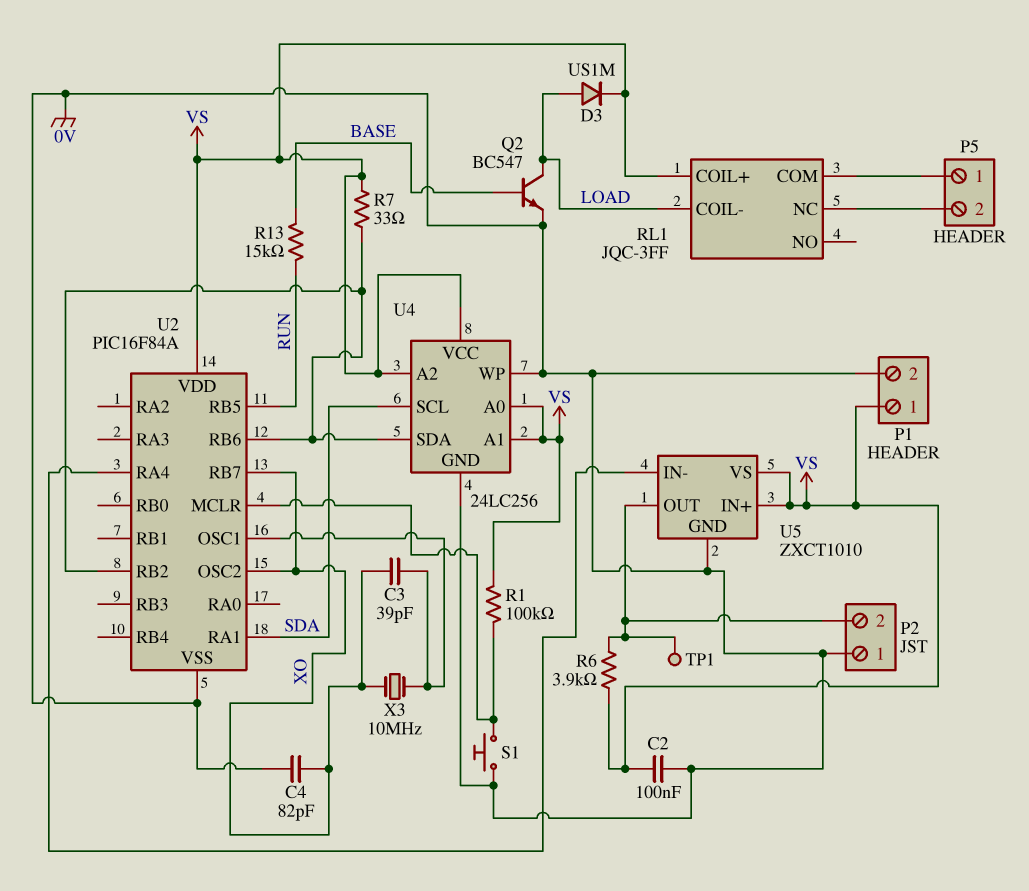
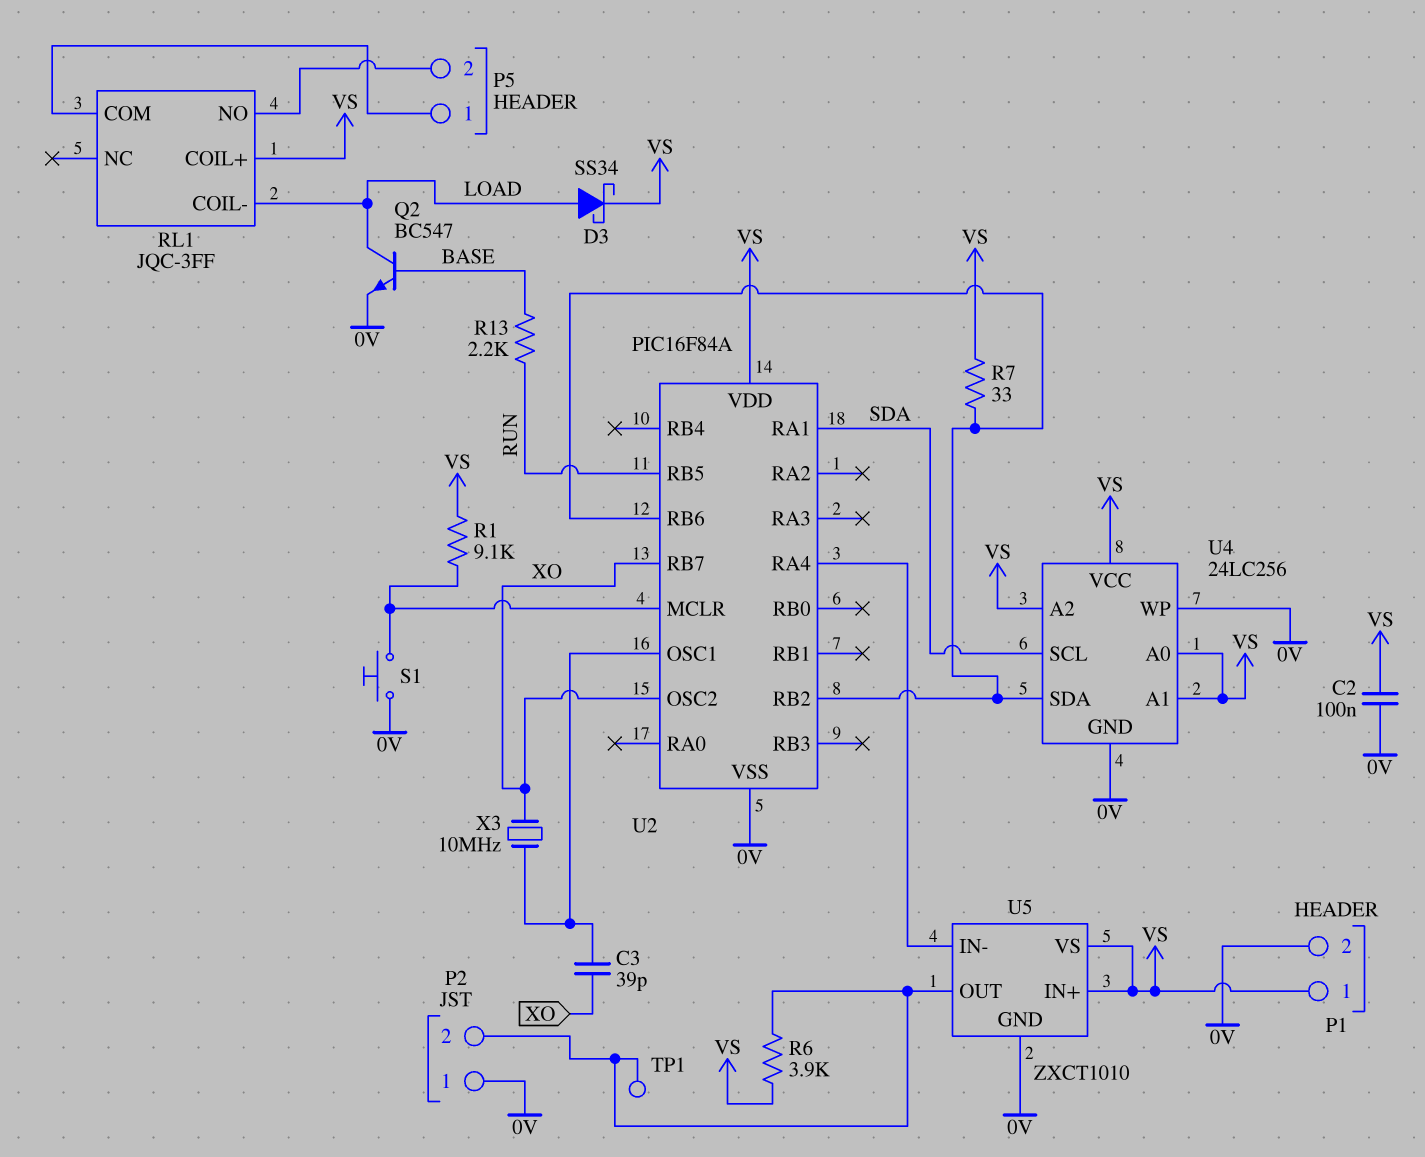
C4: 82pF (0V, XO) -> none
D3: diode US1M (A LOAD, K VS) -> schottky SS34 (A LOAD, K VS)
R1: 100k (U2/MCLR, VS) -> 9.1k (U2/MCLR, VS)
R13: 15k (BASE, RUN) -> 2.2k (BASE, RUN)
RL1 pin NC: P5/2 -> none
RL1 pin NO: none -> P5/2

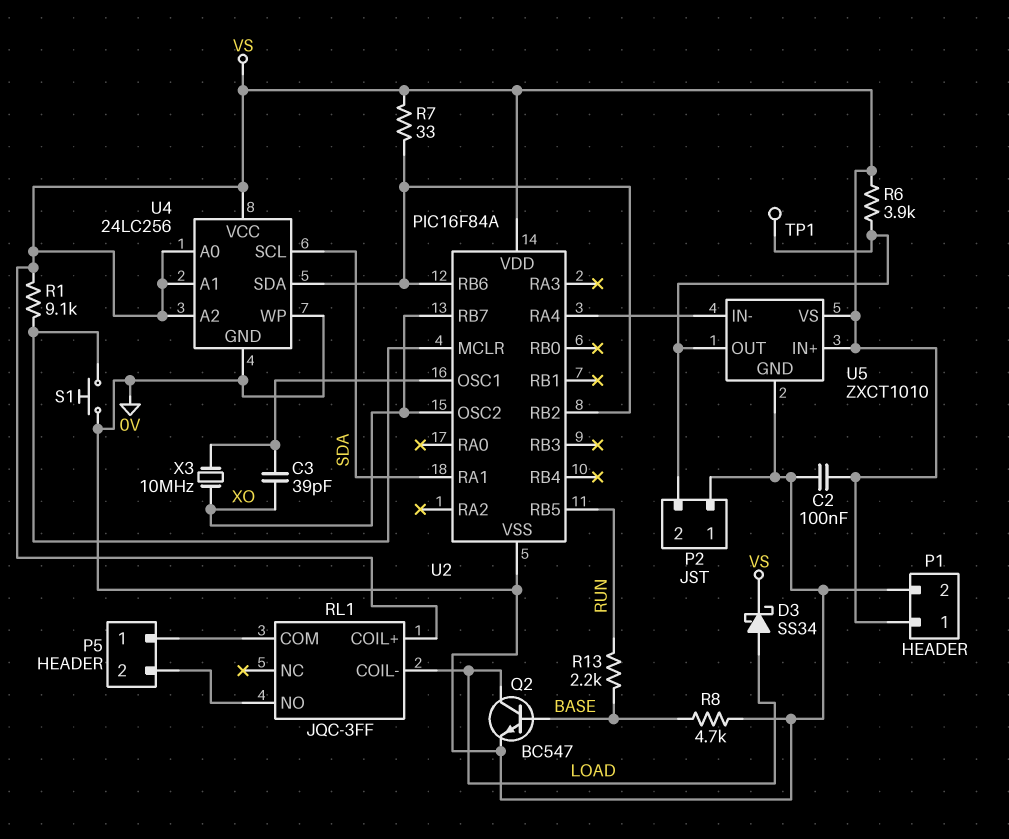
R8: none -> 4.7k (0V, BASE)

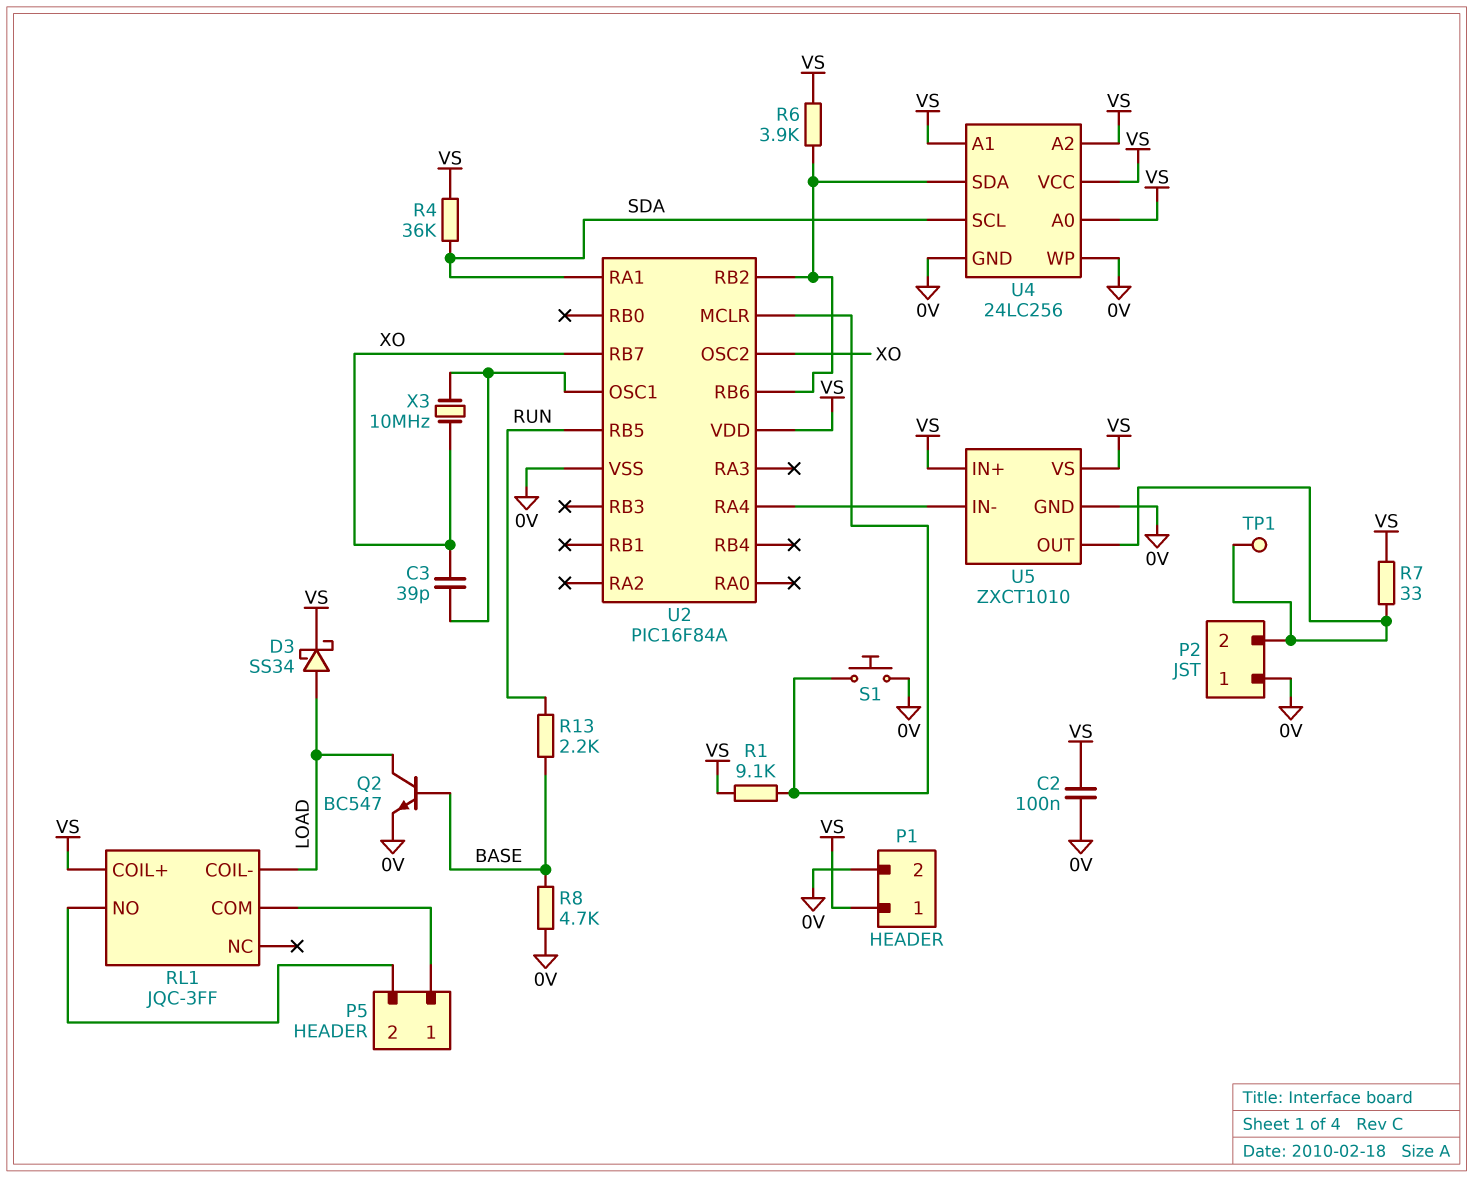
R4: none -> 36k (SDA, VS)
R6: 3.9k (P2/2, VS) -> 3.9k (U2/RB2, VS)
R7: 33 (U2/RB2, VS) -> 33 (P2/2, VS)

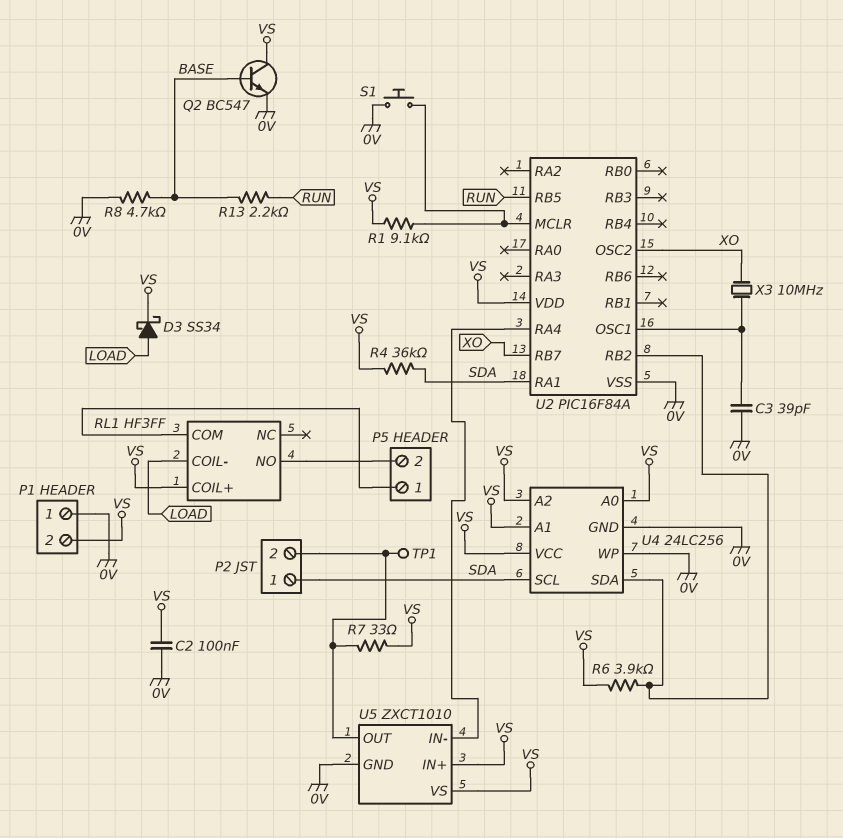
C3: 39pF (U2/OSC1, XO) -> 39pF (0V, U2/OSC1)
P1 pin 1: VS -> 0V
P1 pin 2: 0V -> VS
P2 pin 1: 0V -> SDA
Q2: NPN BC547 (B BASE, C LOAD, E 0V) -> NPN BC547 (B BASE, C VS, E 0V)
RL1: JQC-3FF -> HF3FF
U2 pin RB6: U2/RB2 -> none

